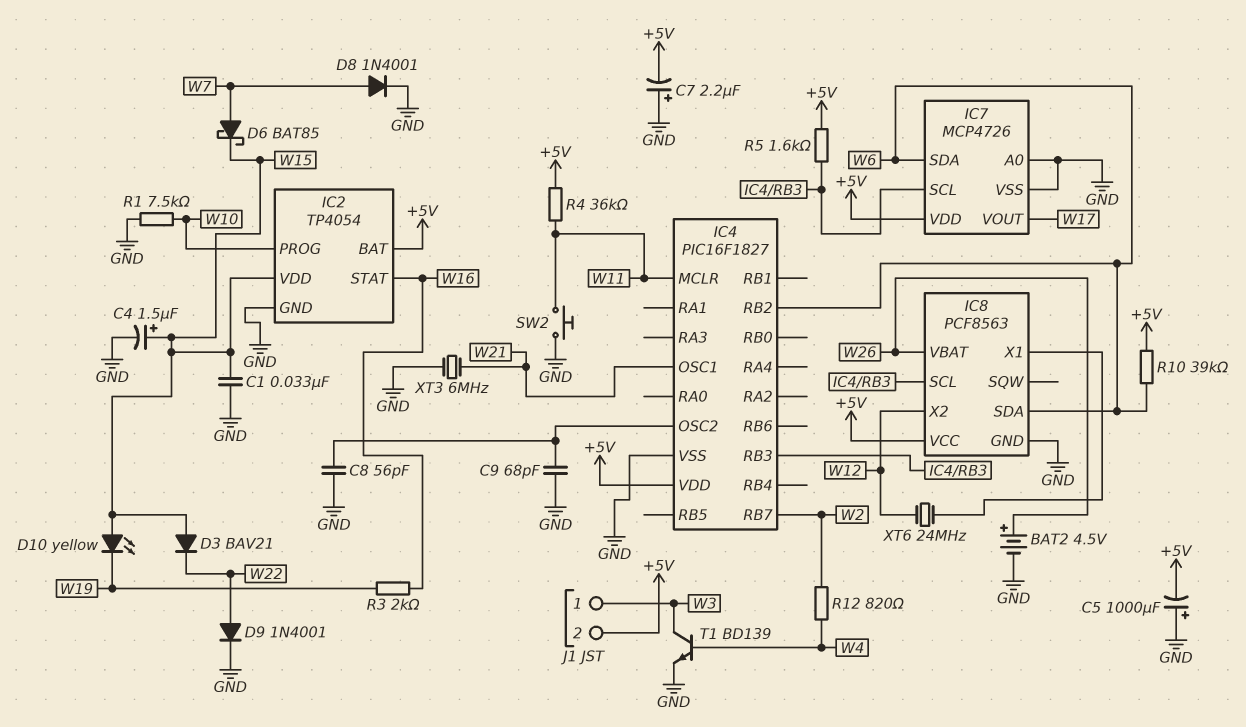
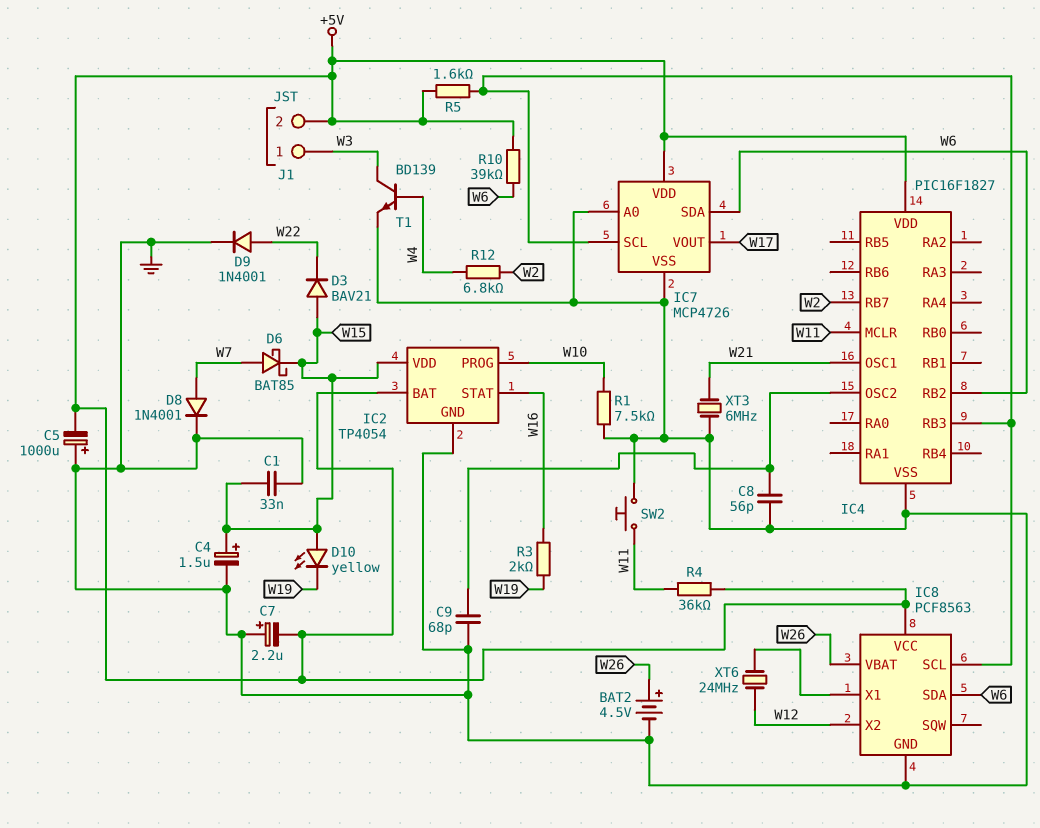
R12: 820 (W2, W4) -> 6.8k (W2, W4)

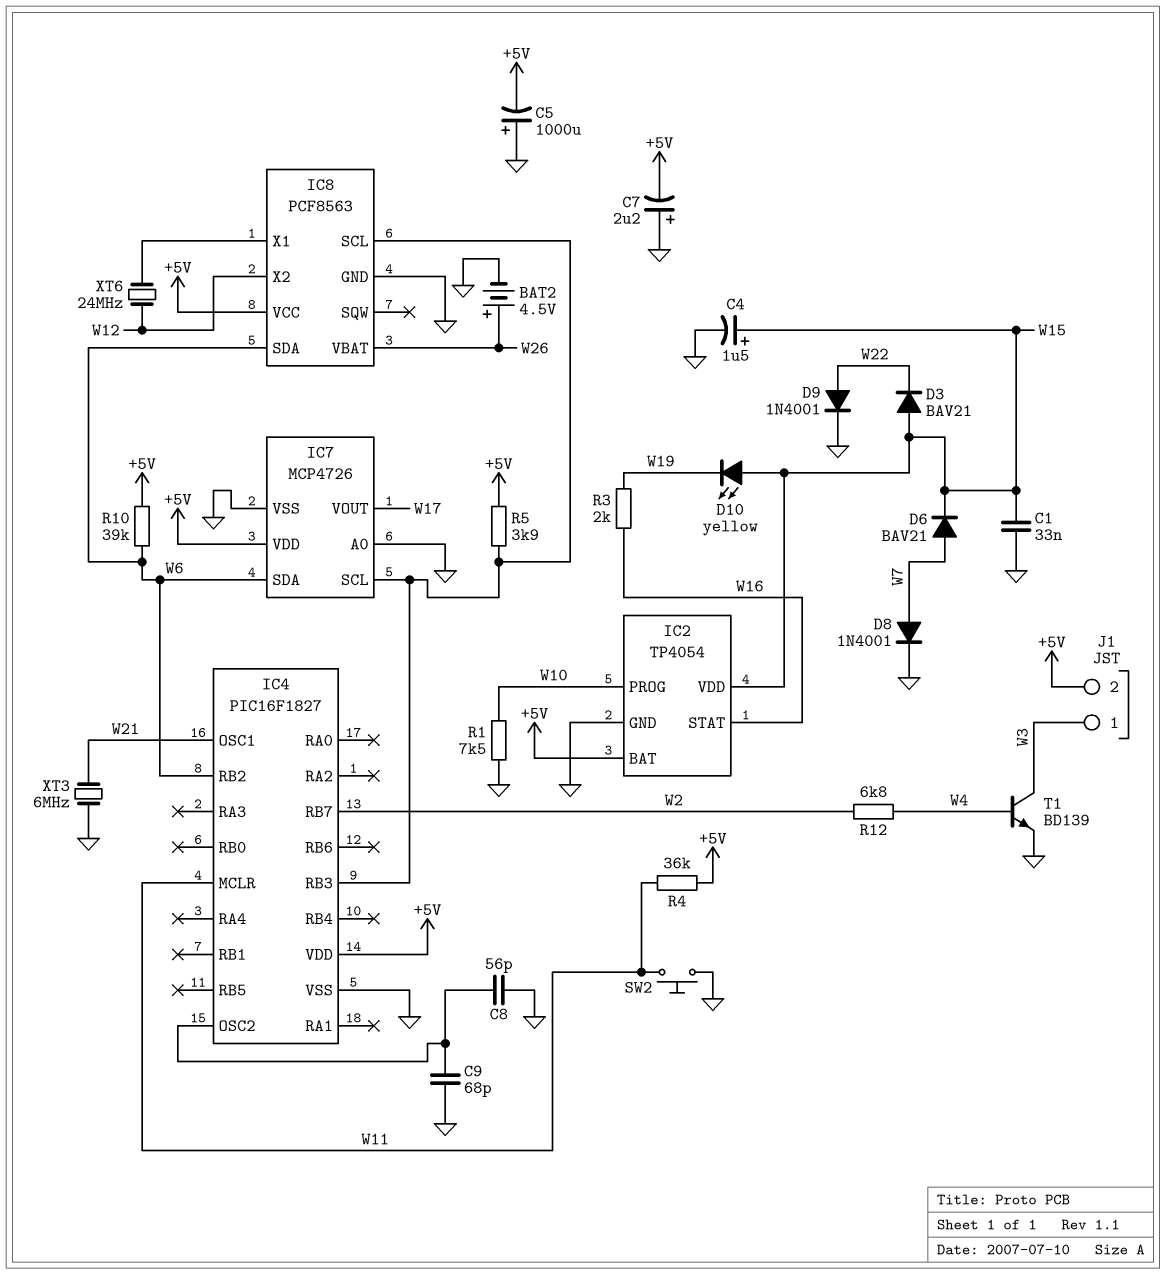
D6: schottky BAT85 (A W7, K W15) -> diode BAV21 (A W7, K W15)
R5: 1.6k (+5V, IC4/RB3) -> 3.9k (+5V, IC4/RB3)

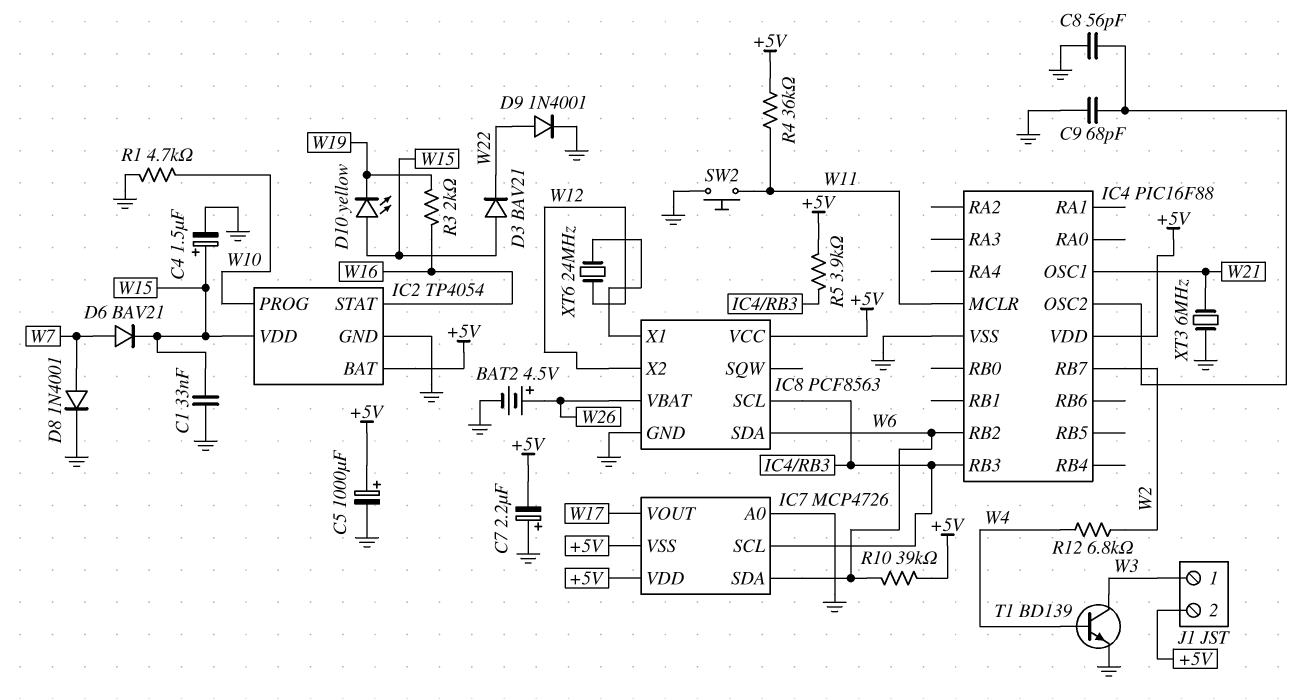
C5: 1000uF (plus GND, minus +5V) -> 1000uF (plus +5V, minus GND)
IC4: PIC16F1827 -> PIC16F88
IC7 pin VSS: GND -> +5V
R1: 7.5k (GND, W10) -> 4.7k (GND, W10)

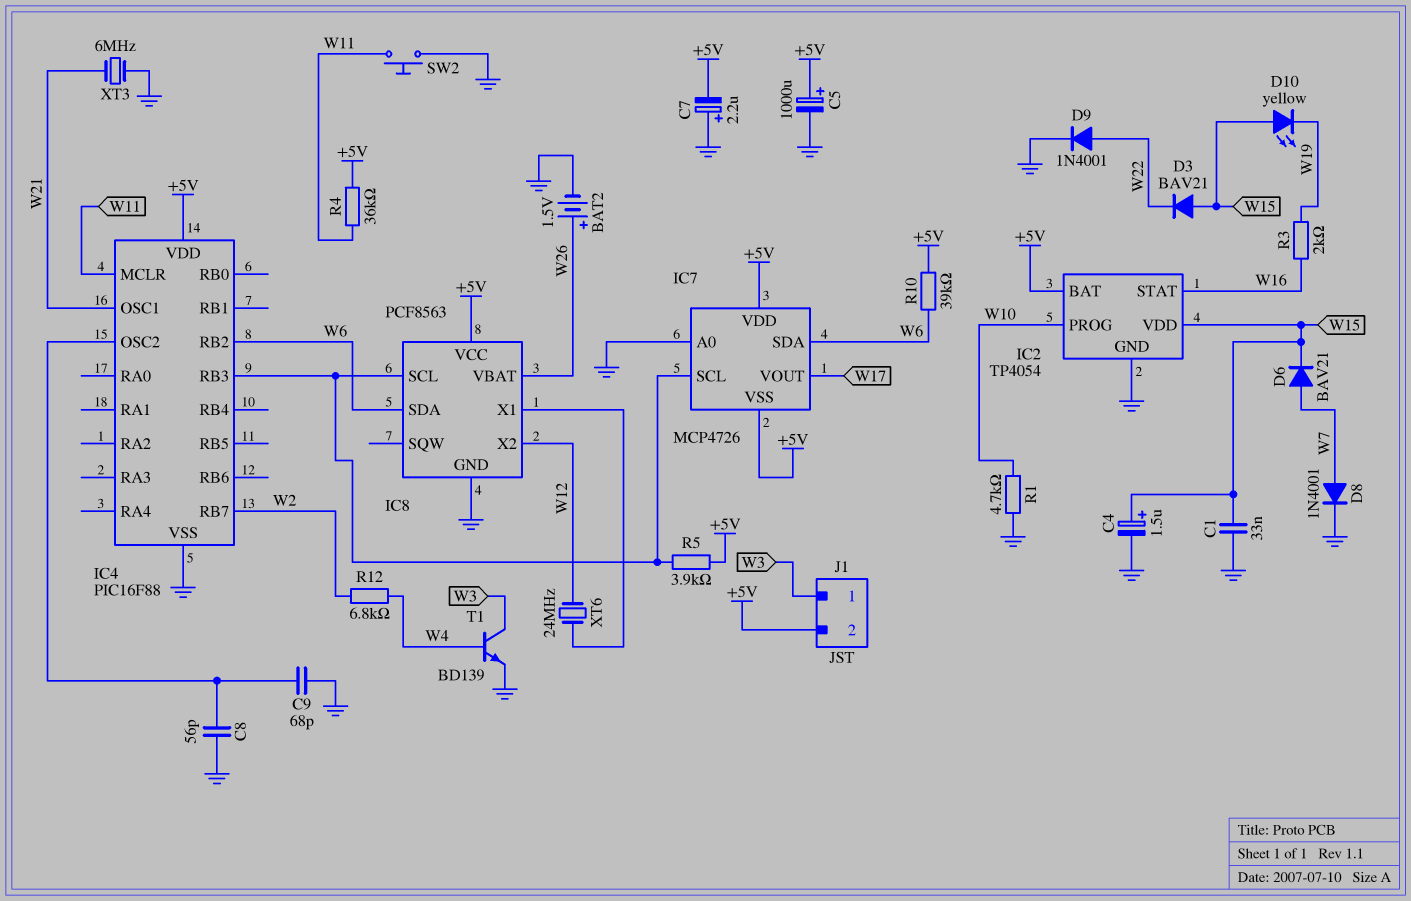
BAT2: 4.5V (plus W26, minus GND) -> 1.5V (plus W26, minus GND)

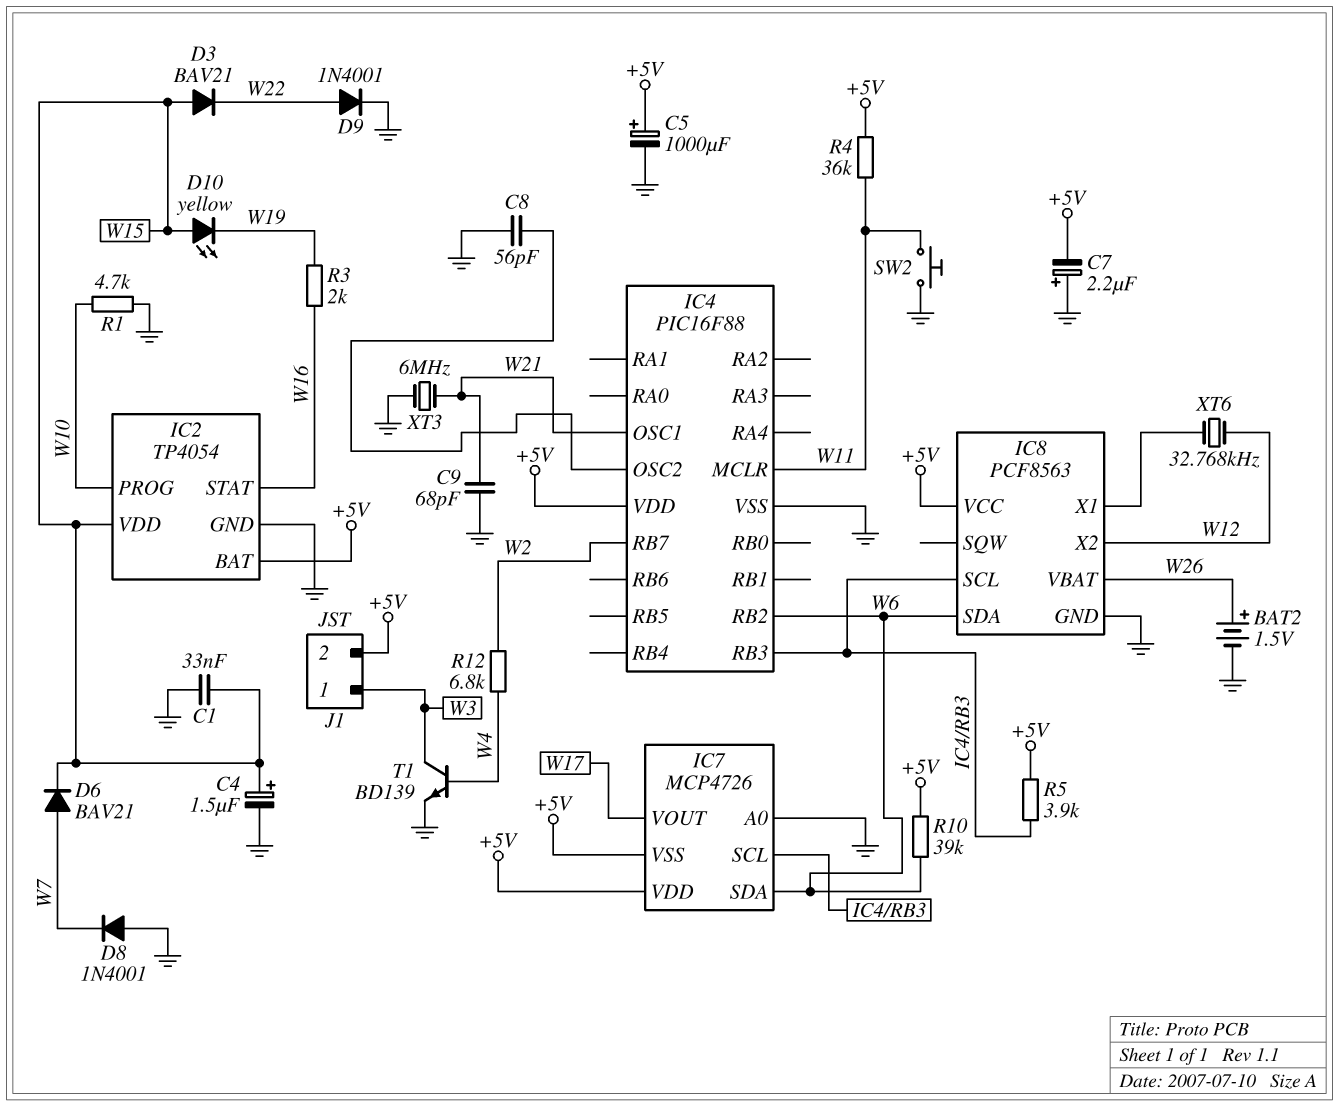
C9: 68pF (GND, IC4/OSC2) -> 68pF (GND, W21)
D8: diode 1N4001 (A W7, K GND) -> diode 1N4001 (A GND, K W7)
XT6: 24MHz (IC8/X1, W12) -> 32.768kHz (IC8/X1, W12)

